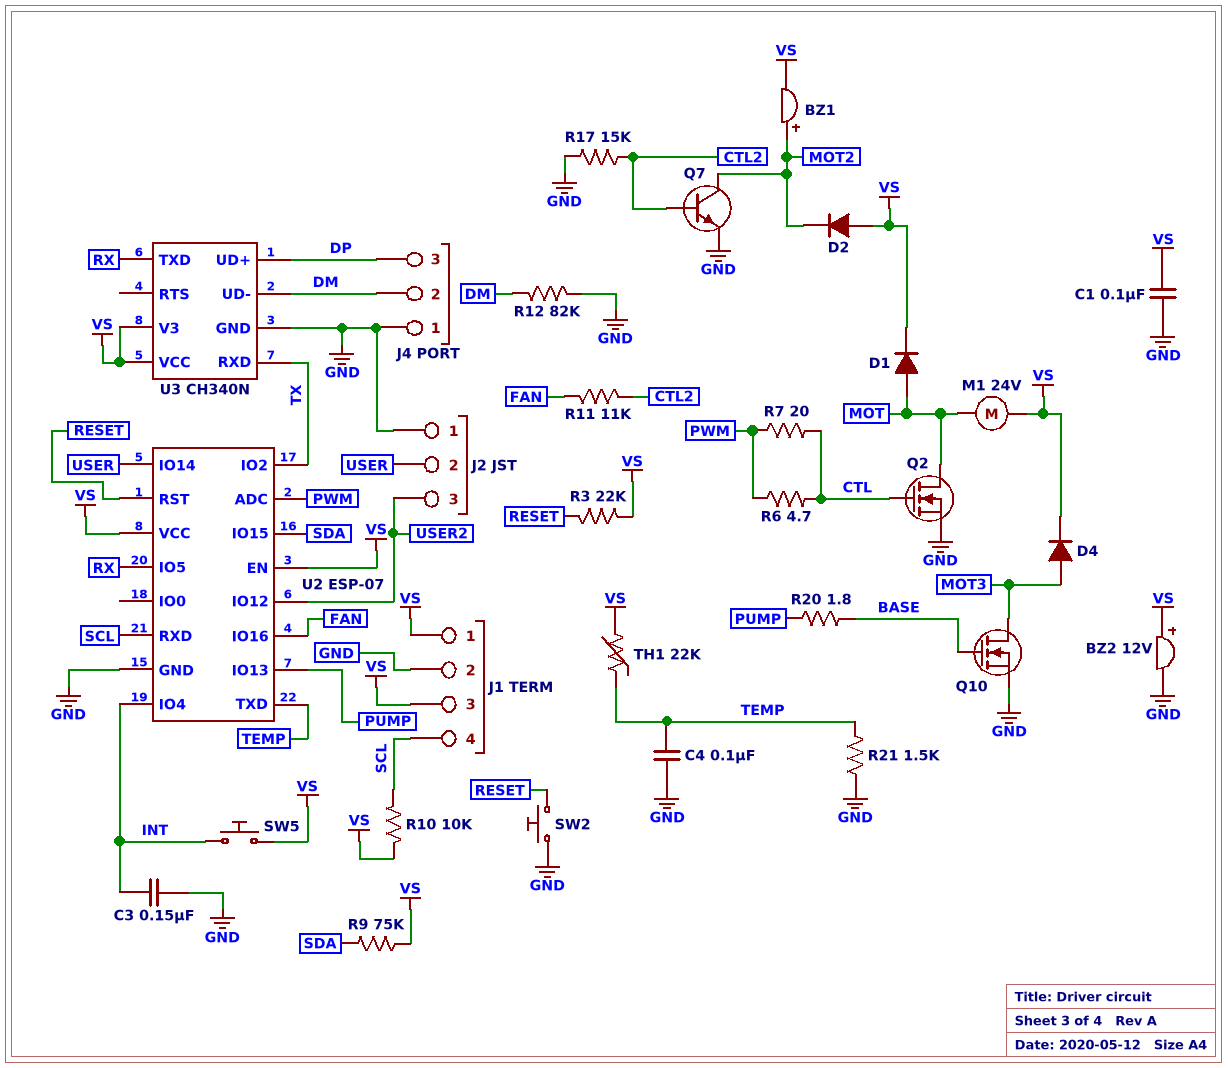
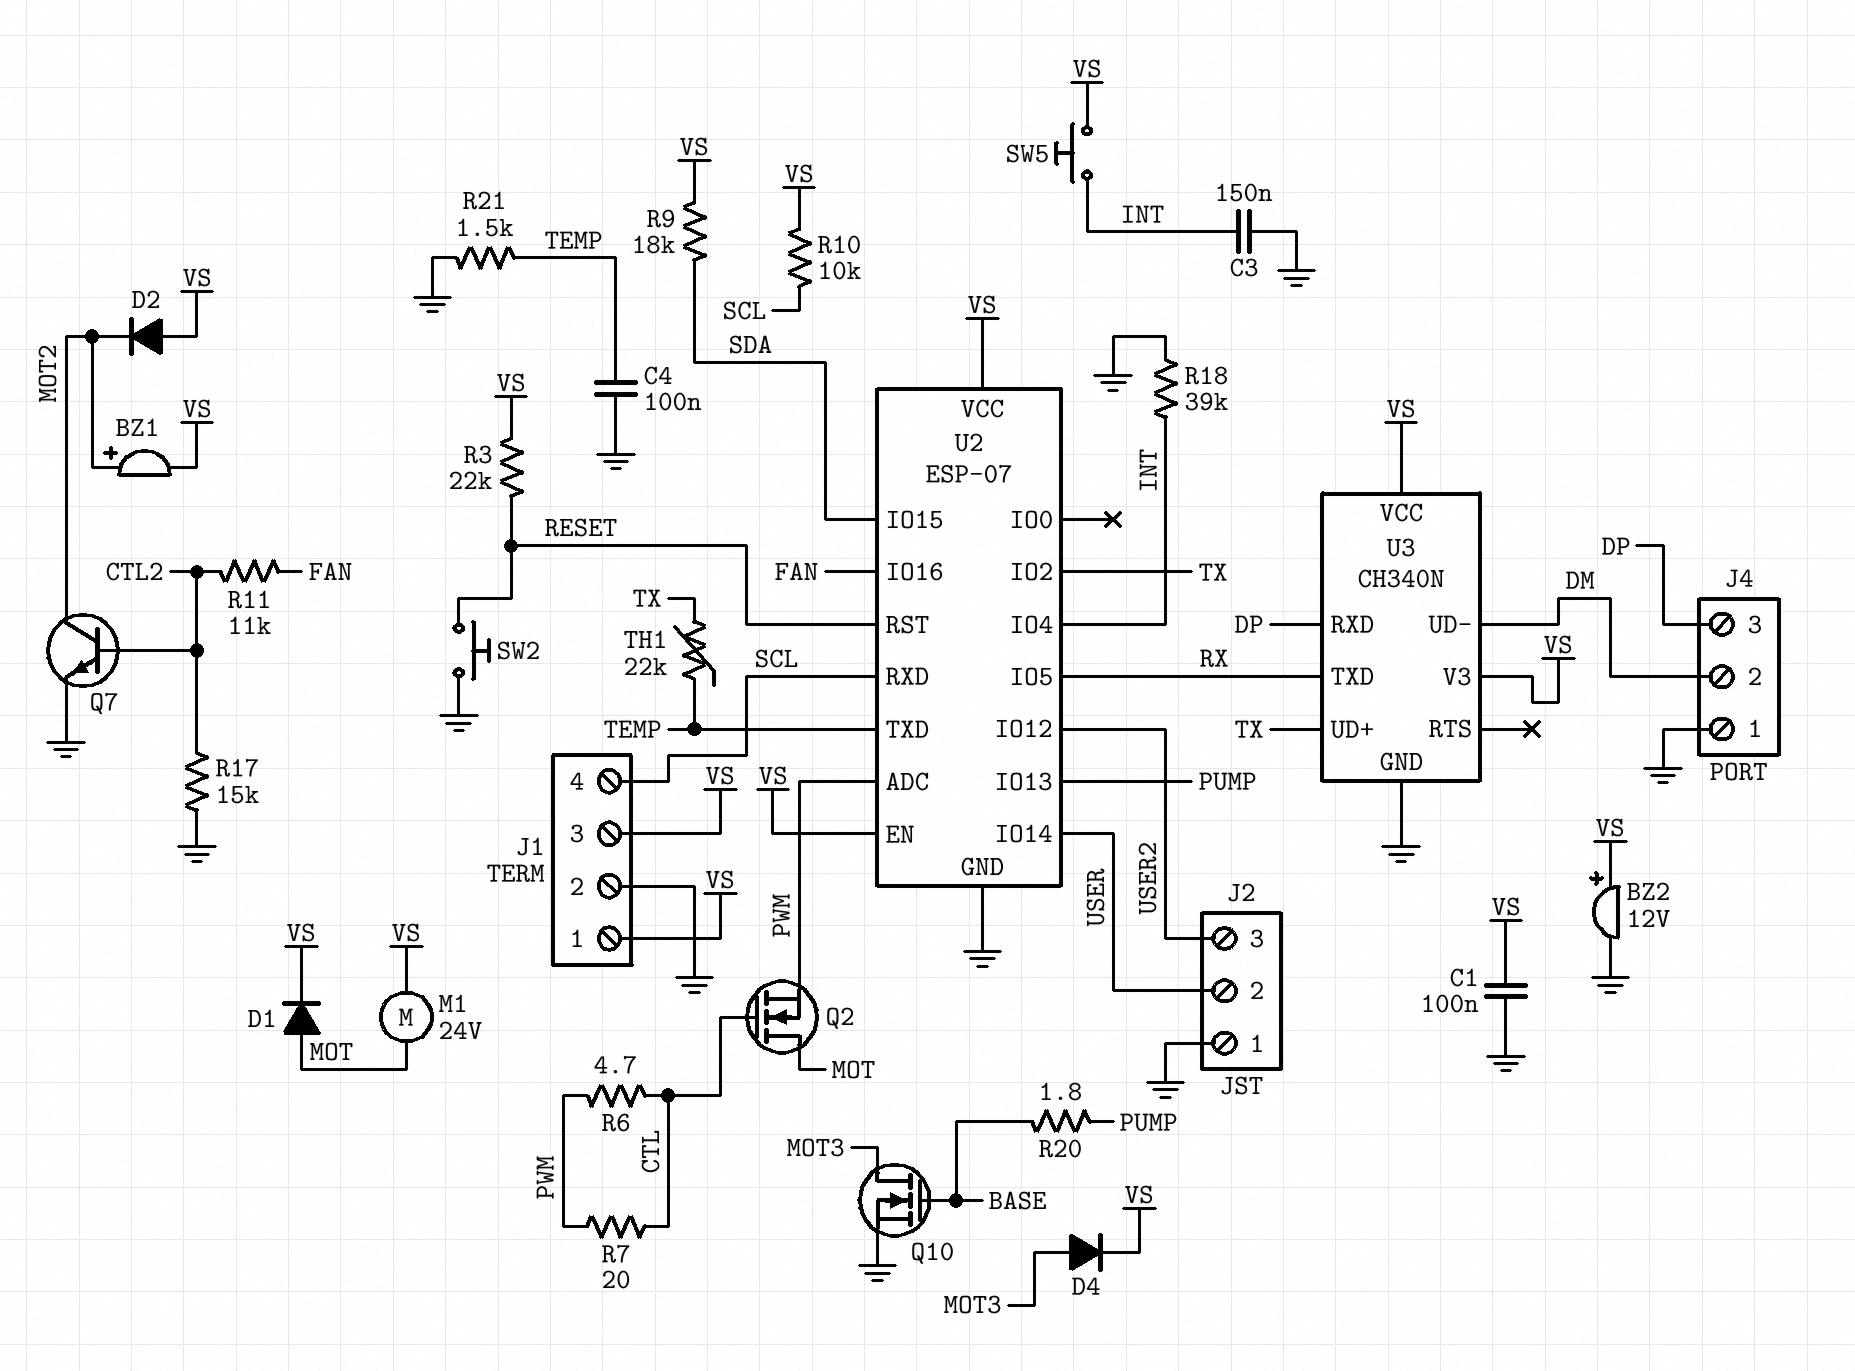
Q2: NMOS (G CTL, D MOT, S GND) -> NMOS (G CTL, D MOT, S PWM)
R9: 75k (SDA, VS) -> 18k (SDA, VS)
R12: 82k (DM, GND) -> none
R18: none -> 39k (GND, INT)
TH1: 22k (TEMP, VS) -> 22k (TEMP, TX)
U3 pin RXD: TX -> DP
U3 pin UD+: DP -> TX

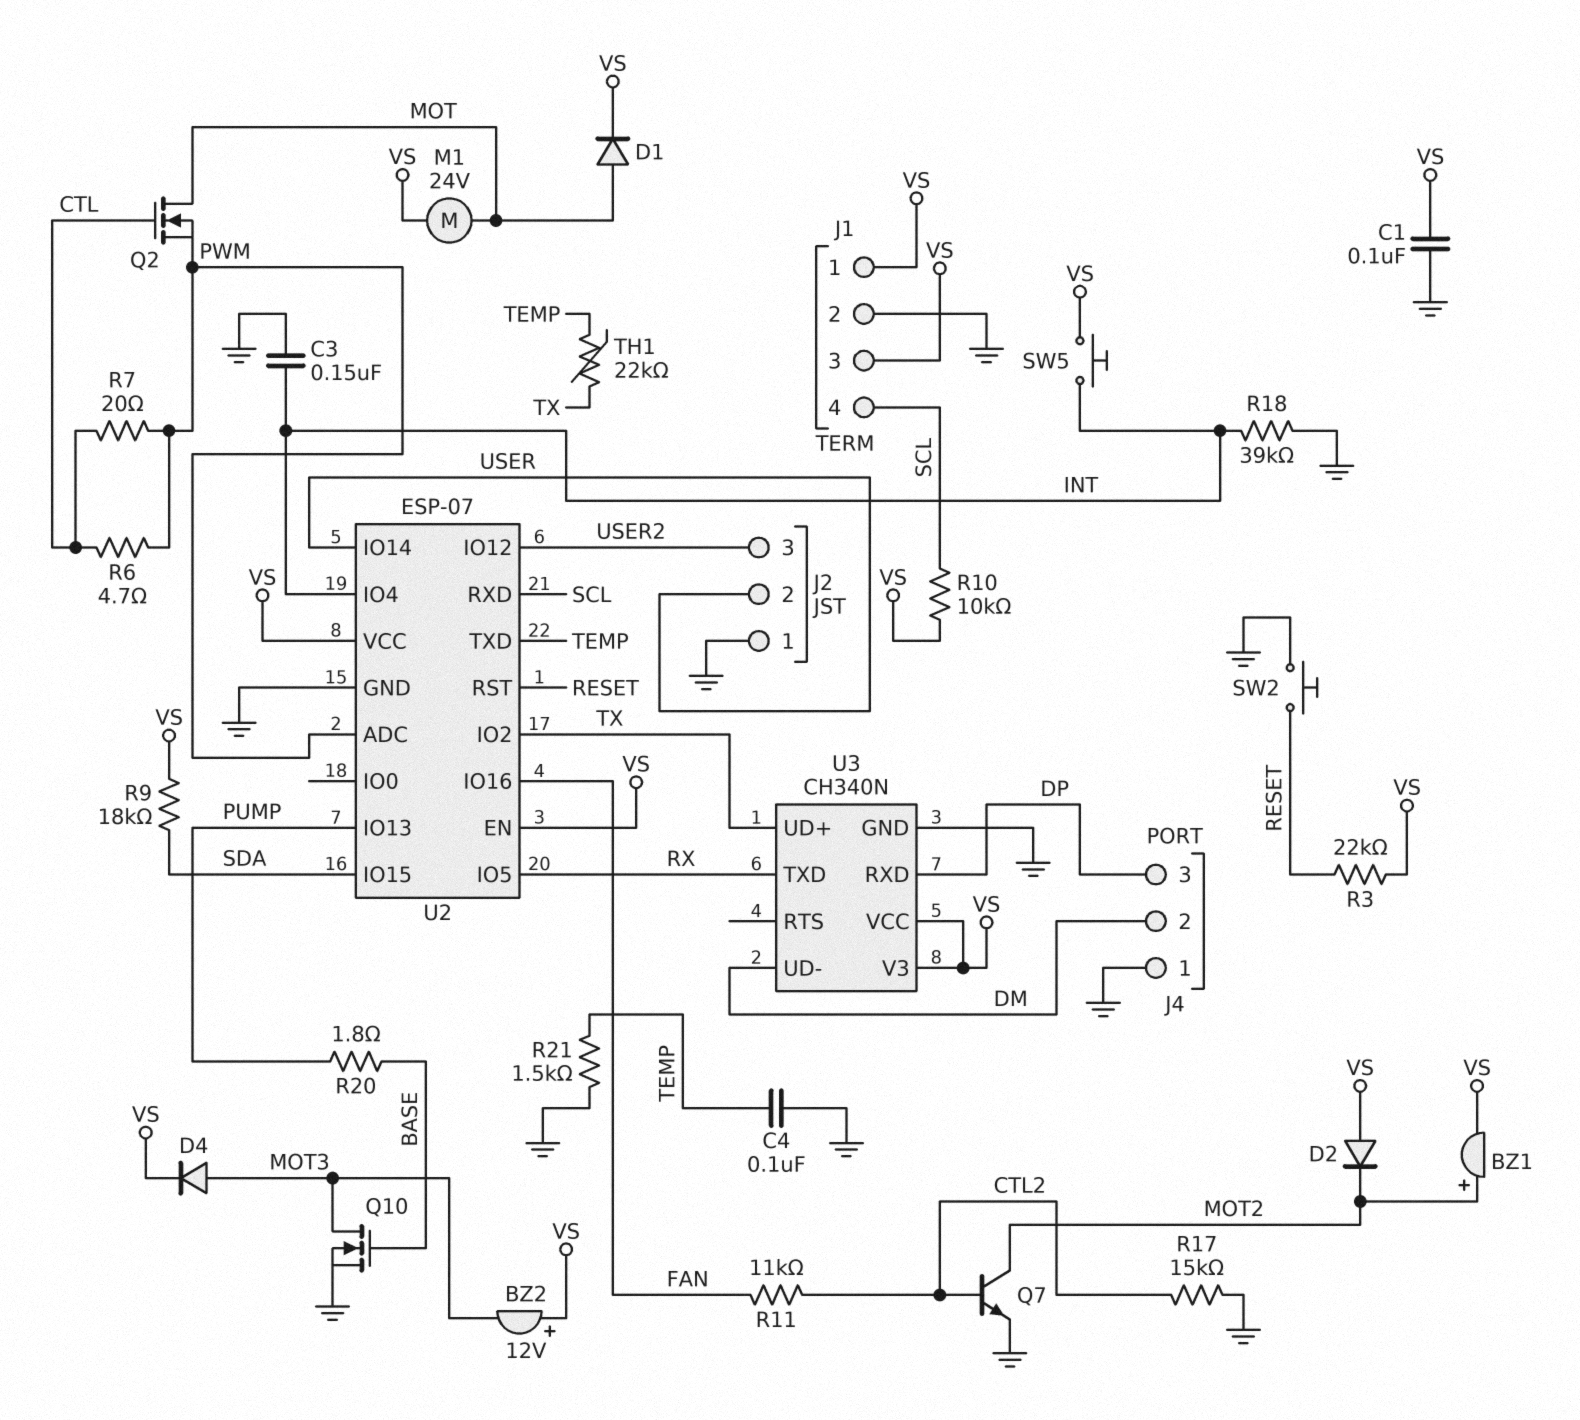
BZ2: buzzer 12V (plus VS, minus GND) -> buzzer 12V (plus VS, minus MOT3)

